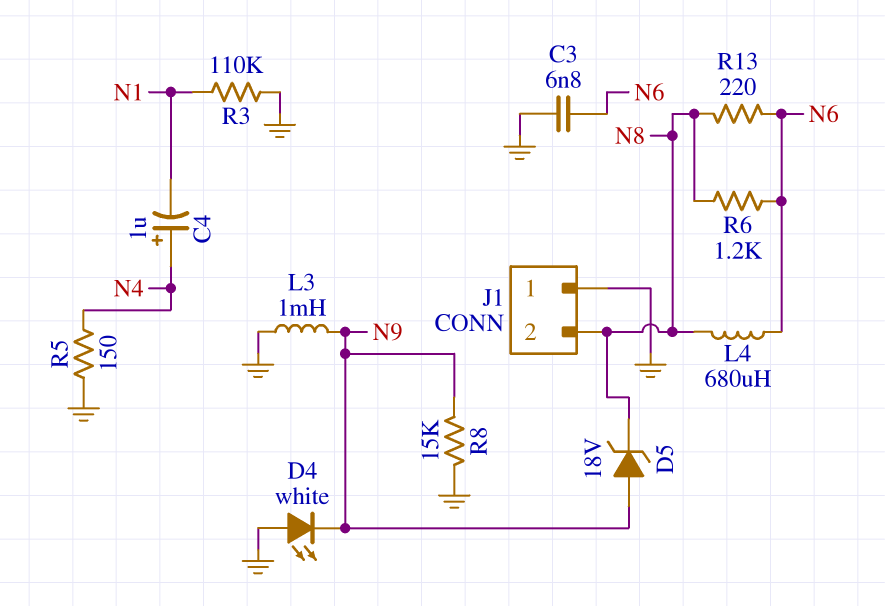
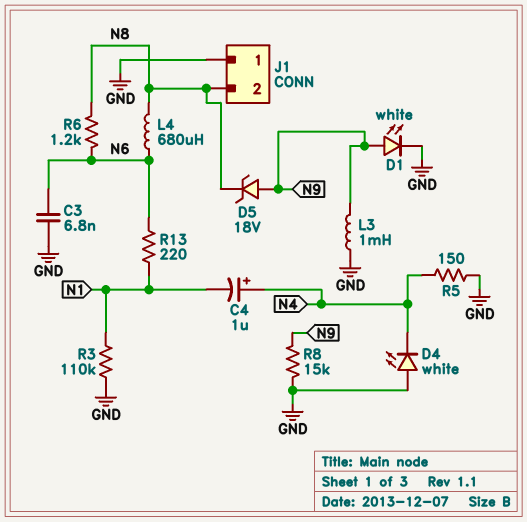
D1: none -> LED white (A N9, K GND)
D4: LED white (A GND, K N9) -> LED white (A GND, K N4)
R13: 220 (N6, N8) -> 220 (N1, N6)

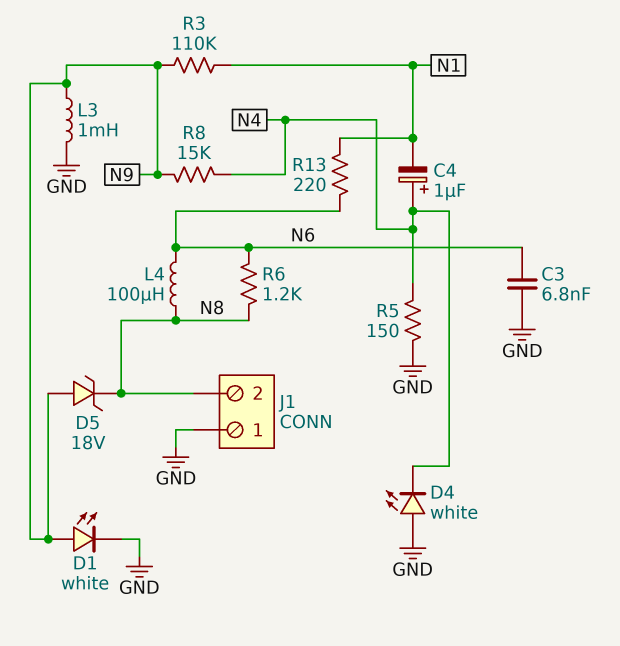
L4: 680uH (N6, N8) -> 100uH (N6, N8)
R3: 110k (GND, N1) -> 110k (N1, N9)
R8: 15k (GND, N9) -> 15k (N4, N9)

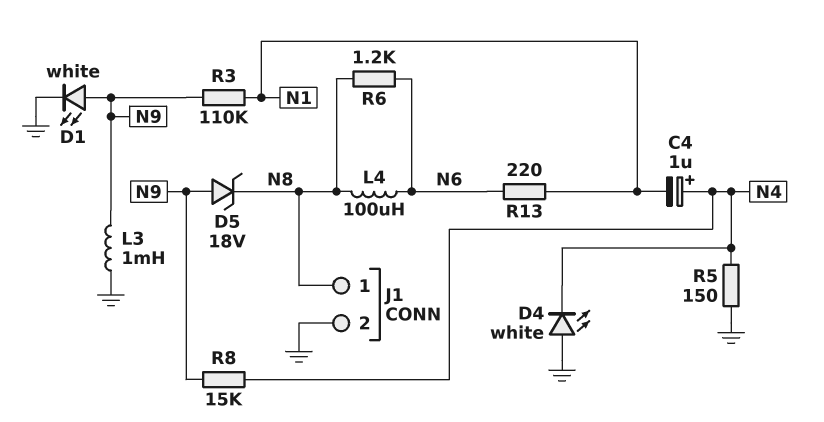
C3: 6.8nF (GND, N6) -> none
J1 pin 1: GND -> N8
J1 pin 2: N8 -> GND

